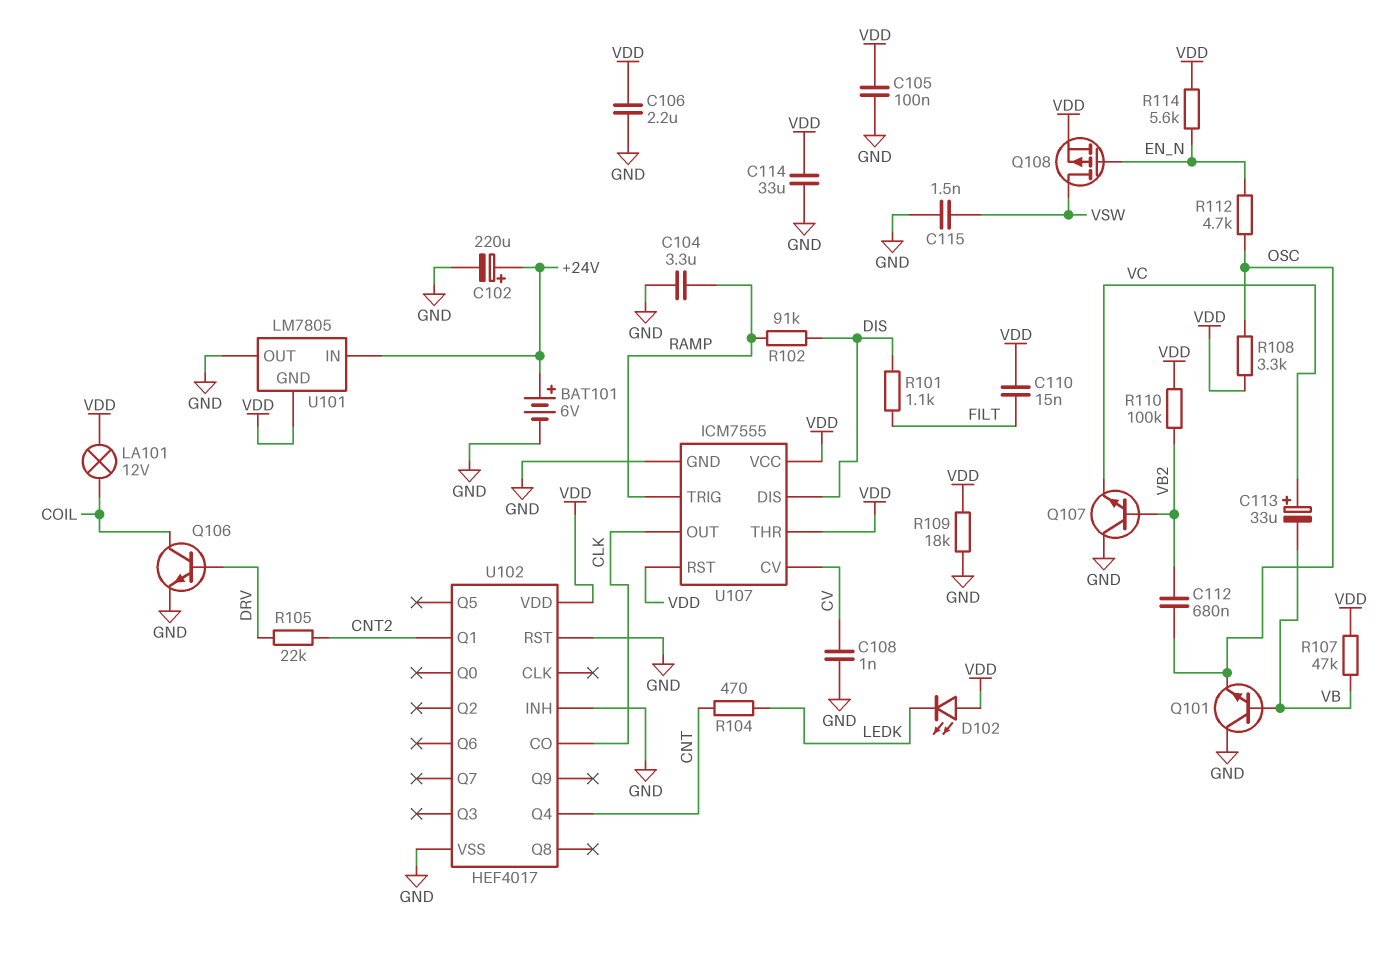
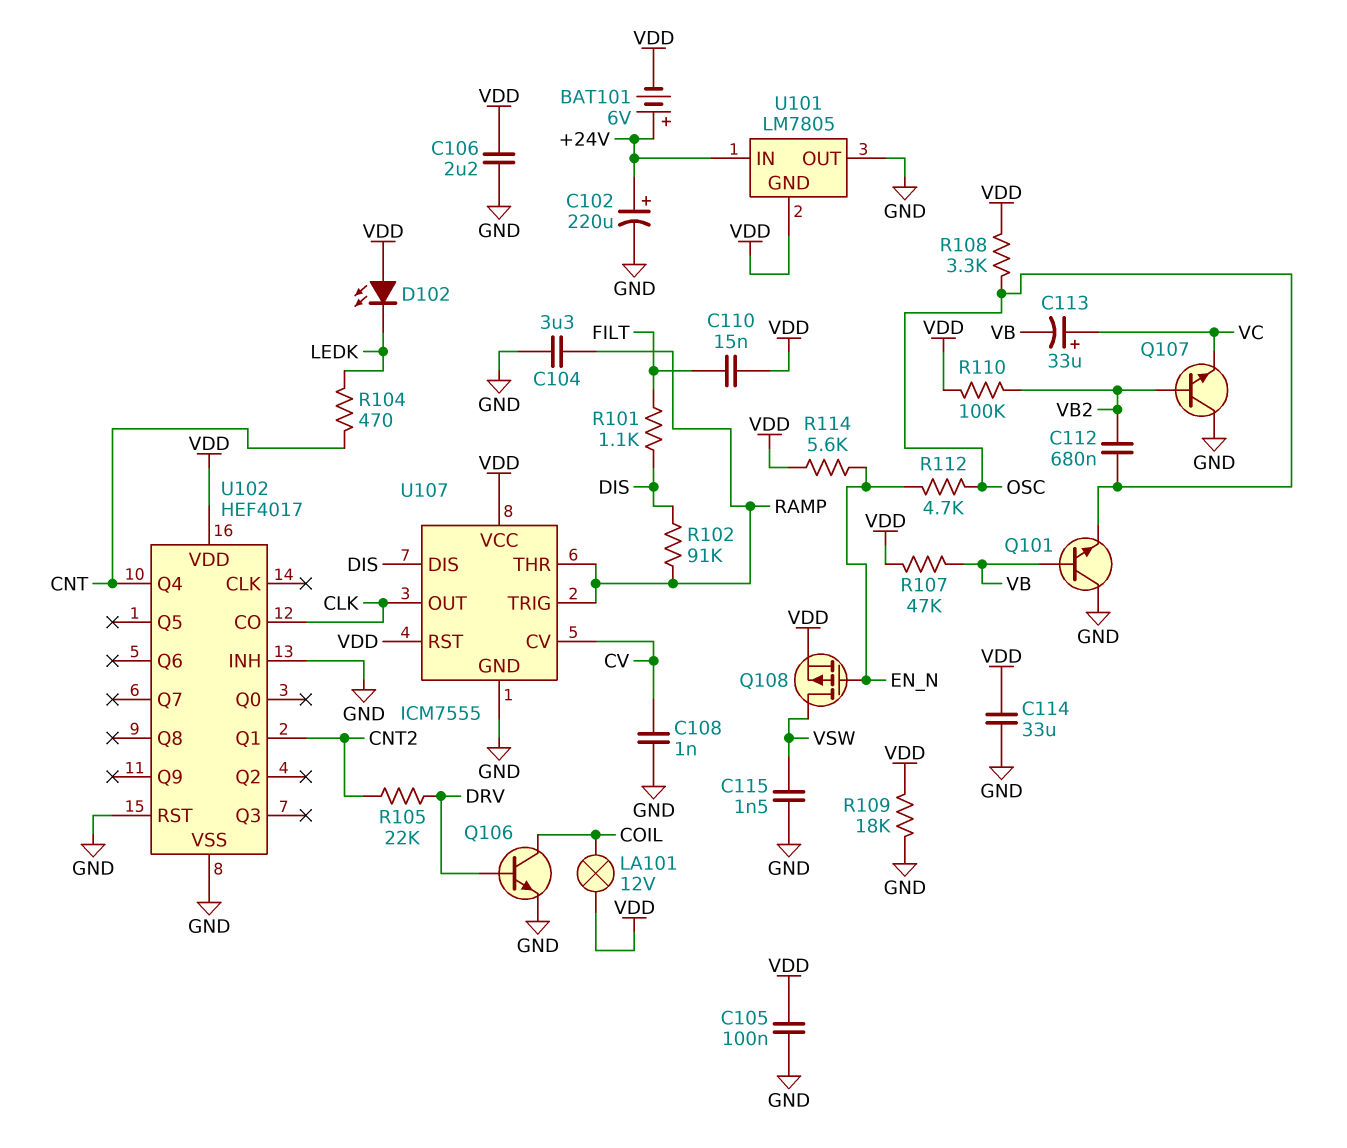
BAT101: 6V (plus +24V, minus GND) -> 6V (plus +24V, minus VDD)
U107 pin THR: VDD -> RAMP

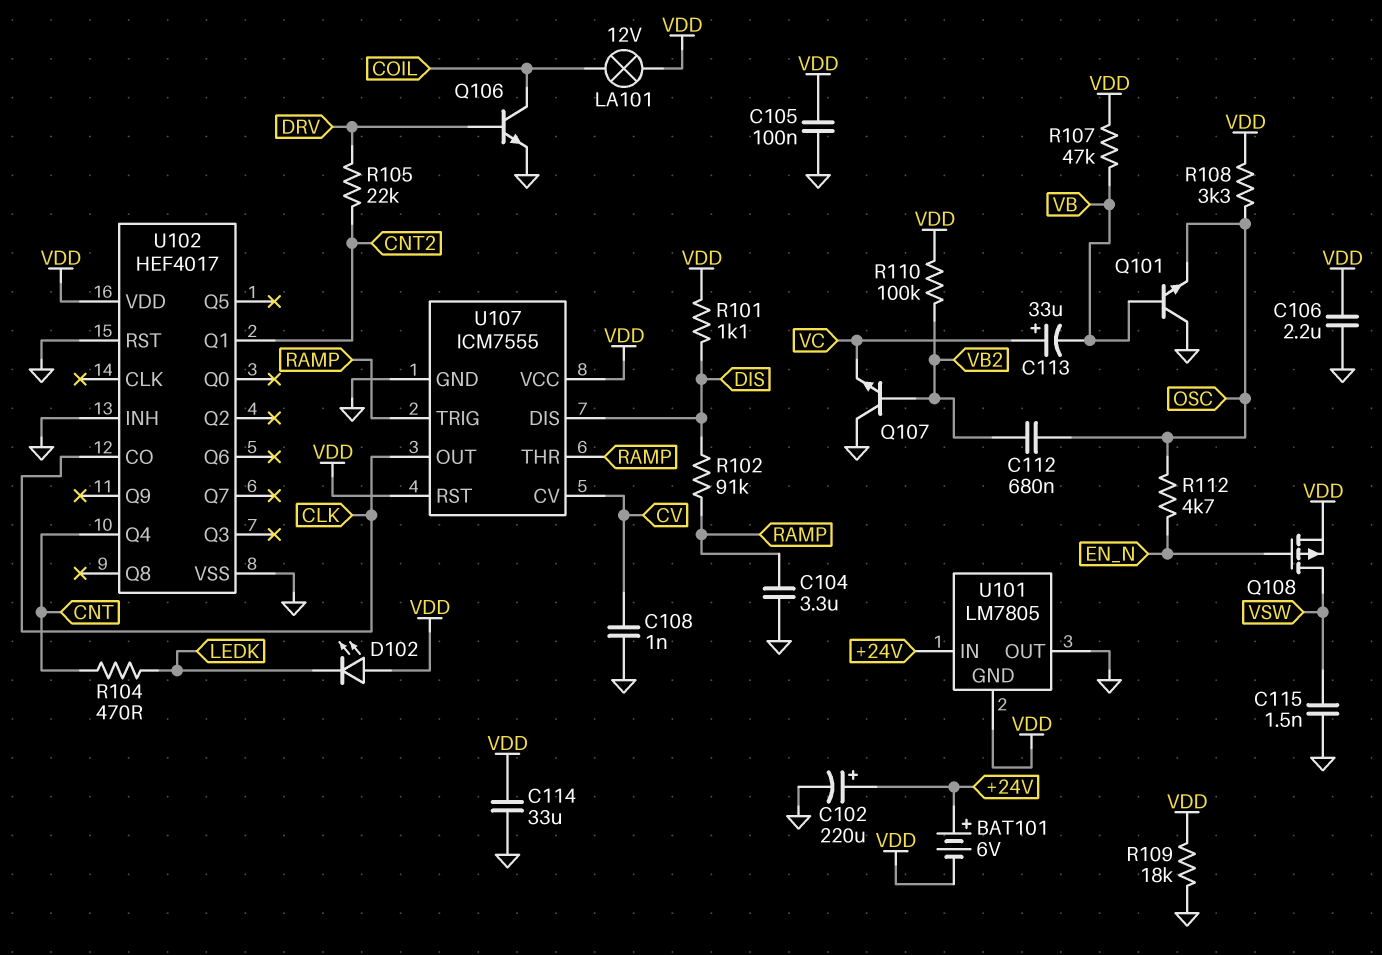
C110: 15nF (FILT, VDD) -> none
R101: 1.1k (DIS, FILT) -> 1.1k (DIS, VDD)
R114: 5.6k (EN_N, VDD) -> none

